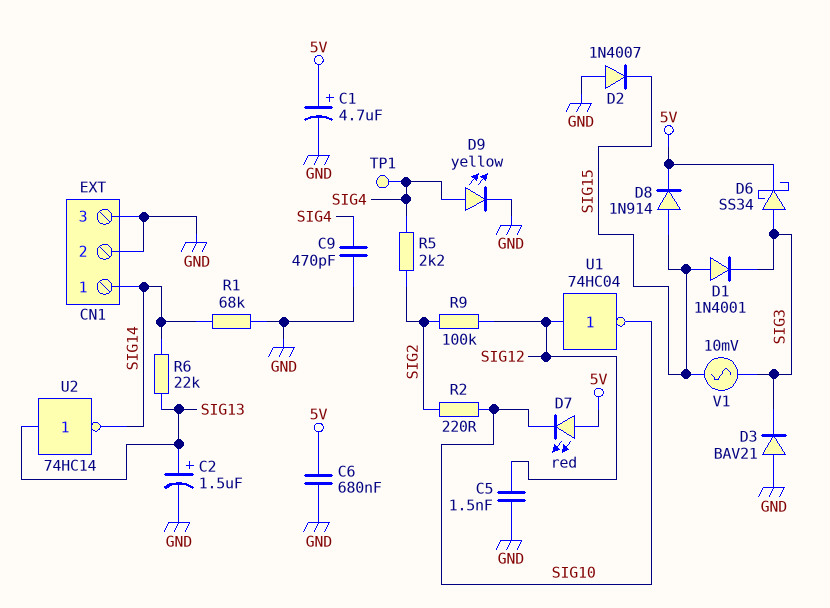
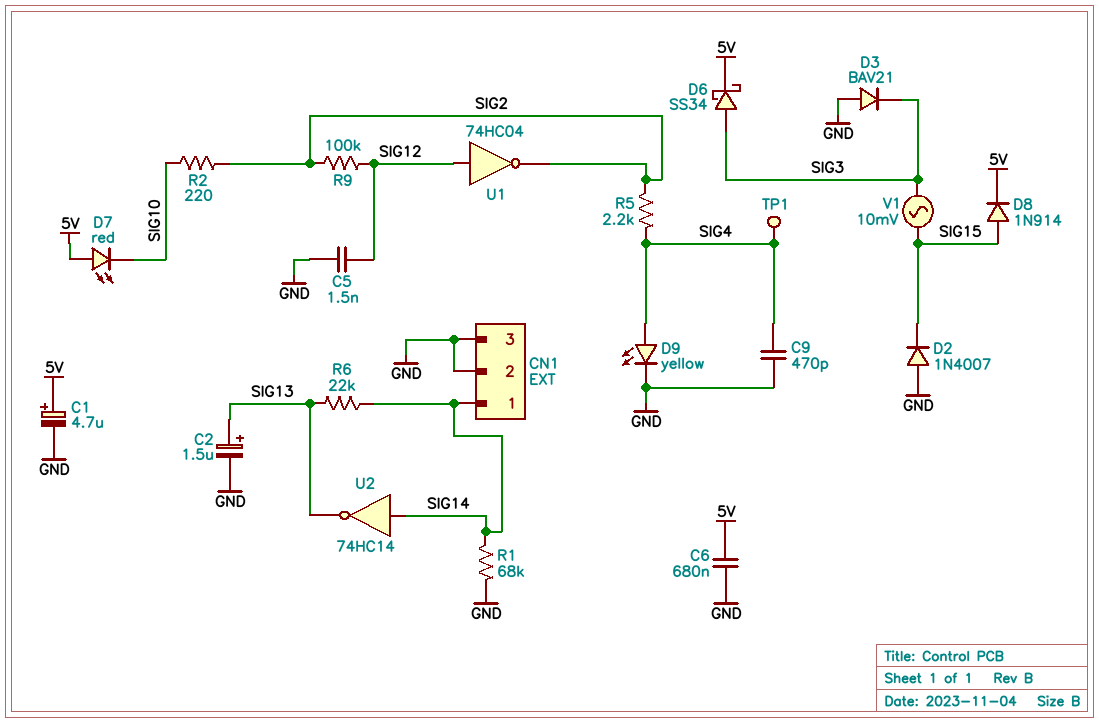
D1: diode 1N4001 (A SIG15, K SIG3) -> none
U1: NOT 74HC04 (in SIG12, out SIG10) -> NOT 74HC04 (in SIG12, out SIG2)
U2: NOT 74HC14 (in SIG13, out SIG14) -> NOT 74HC14 (in SIG14, out SIG13)

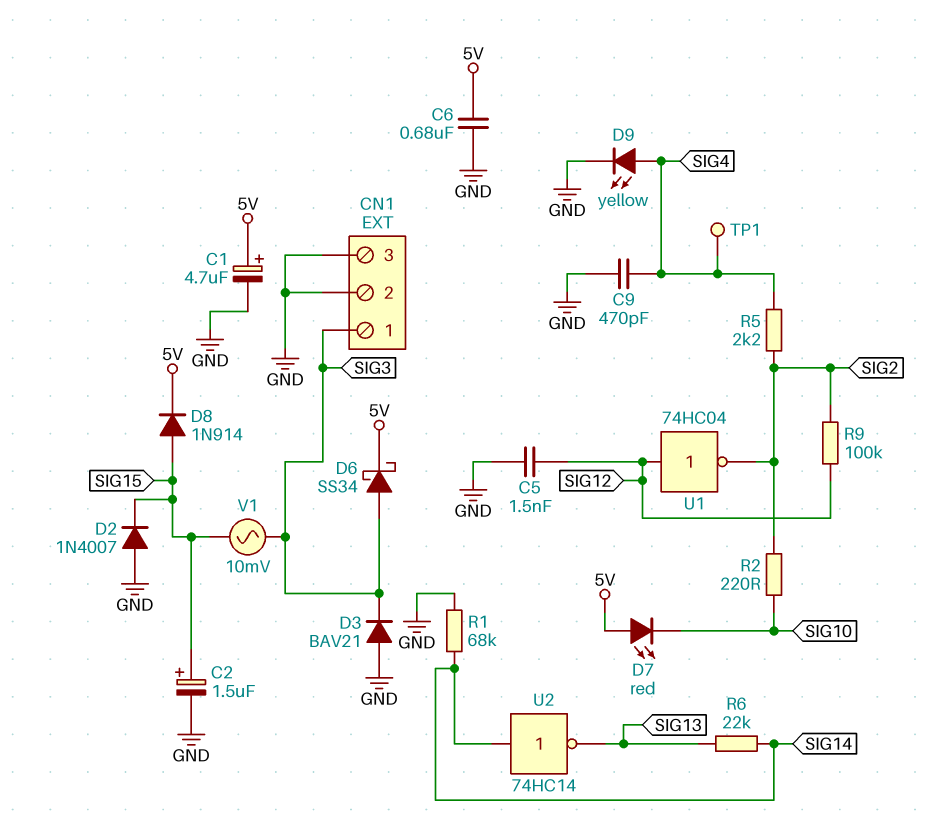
C2: 1.5uF (plus SIG13, minus GND) -> 1.5uF (plus SIG15, minus GND)
CN1 pin 1: SIG14 -> SIG3

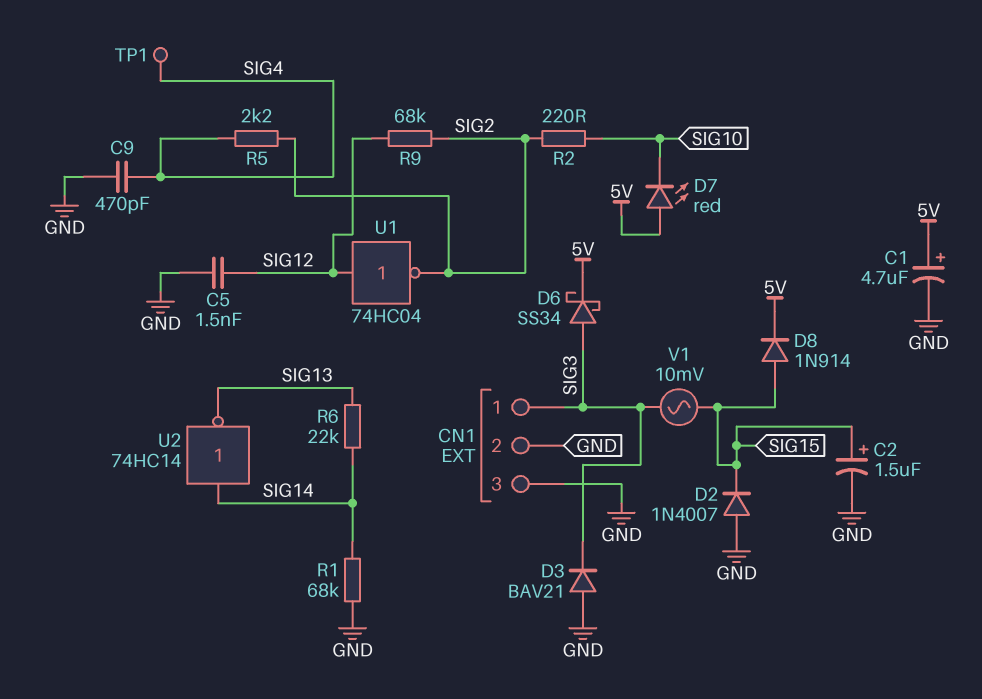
C6: 680nF (5V, GND) -> none
D9: LED yellow (A SIG4, K GND) -> none
R9: 100k (SIG2, SIG12) -> 68k (SIG2, SIG12)

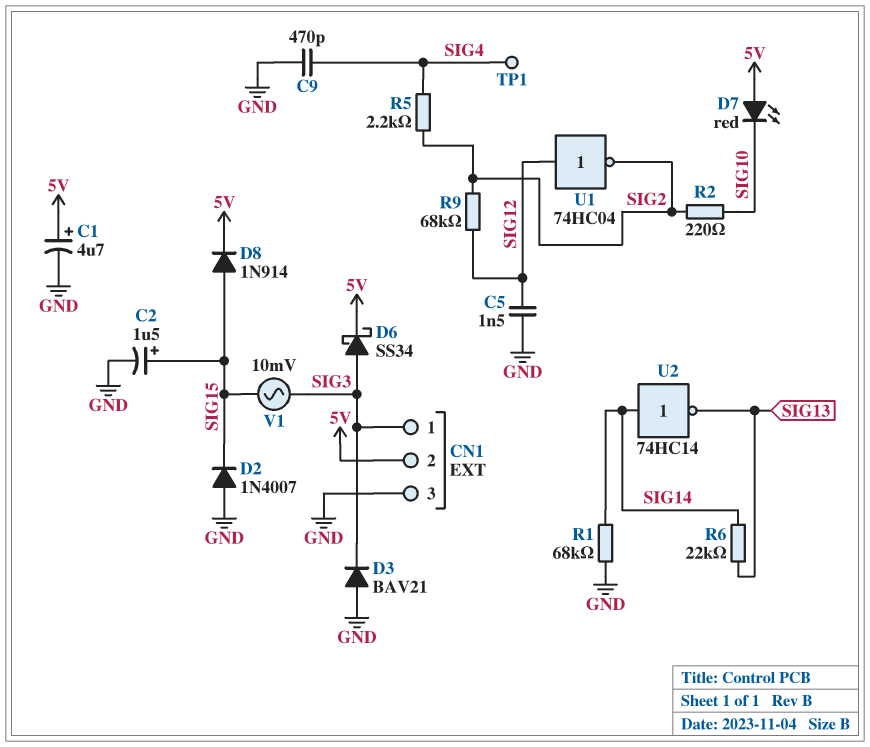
CN1 pin 2: GND -> 5V

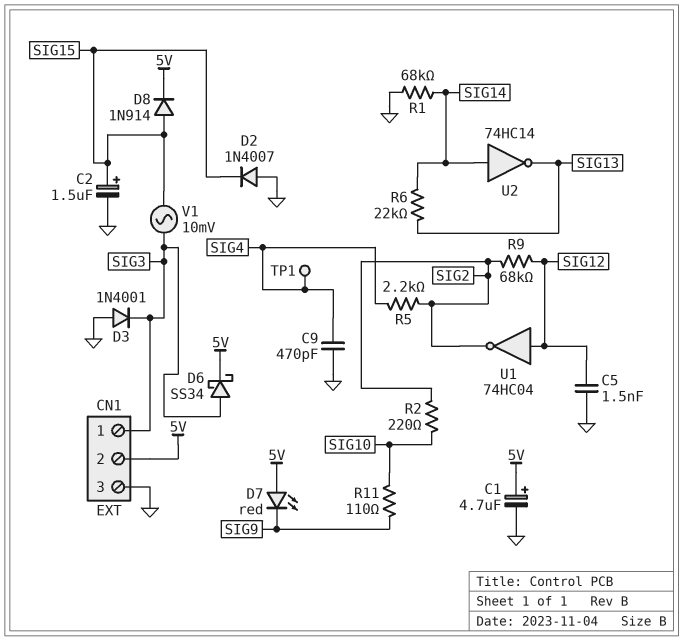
D3: diode BAV21 (A GND, K SIG3) -> diode 1N4001 (A GND, K SIG3)
D7: LED red (A 5V, K SIG10) -> LED red (A 5V, K SIG9)
R11: none -> 110 (SIG9, SIG10)

